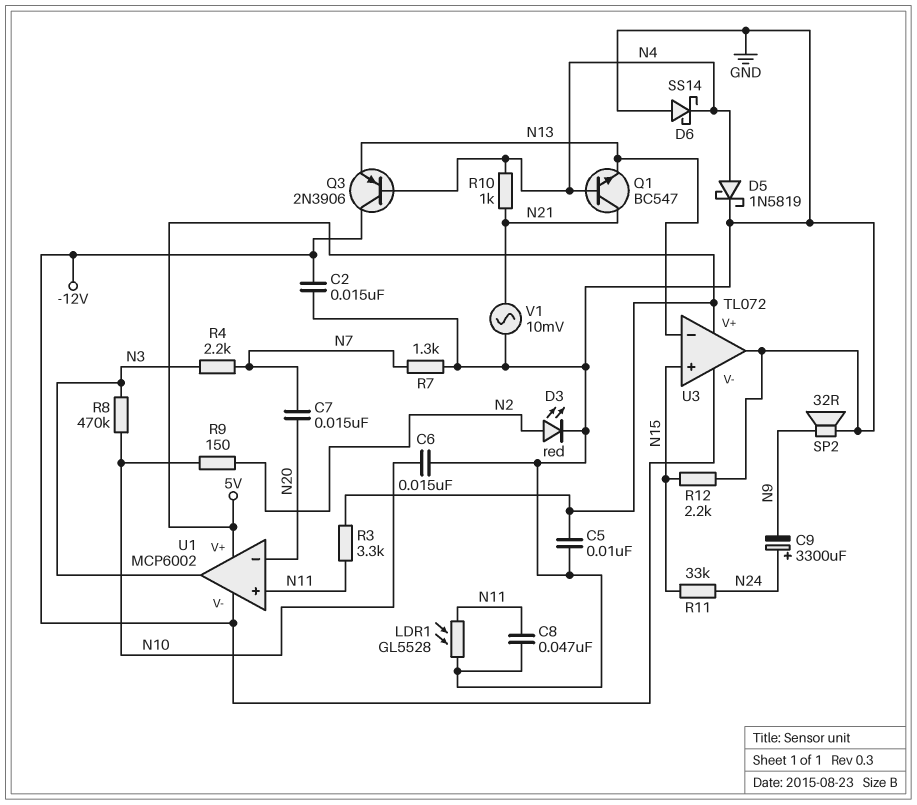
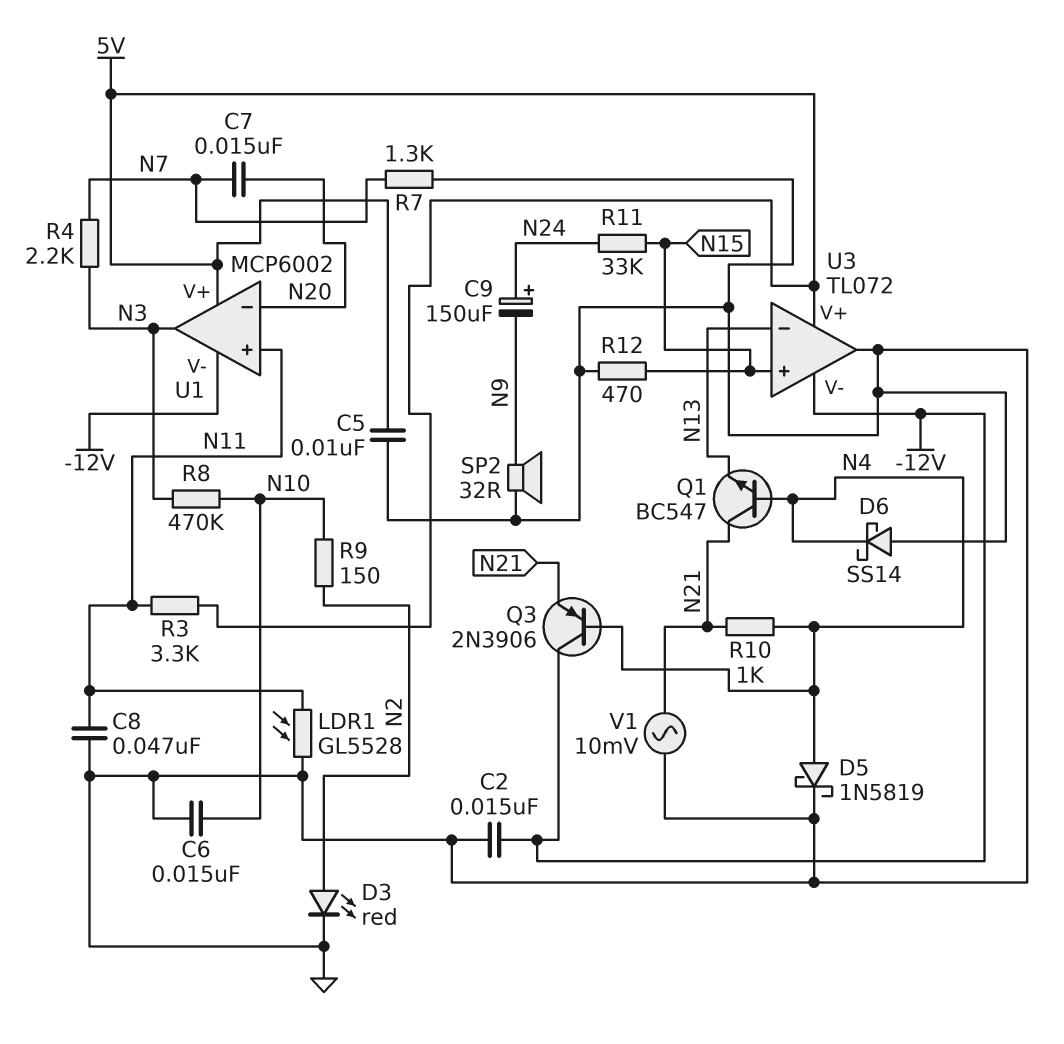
C9: 3300uF (plus N24, minus N9) -> 150uF (plus N24, minus N9)
Q3: PNP 2N3906 (B N4, C -12V, E N13) -> PNP 2N3906 (B N4, C -12V, E N21)
R12: 2.2k (GND, N15) -> 470 (GND, N15)

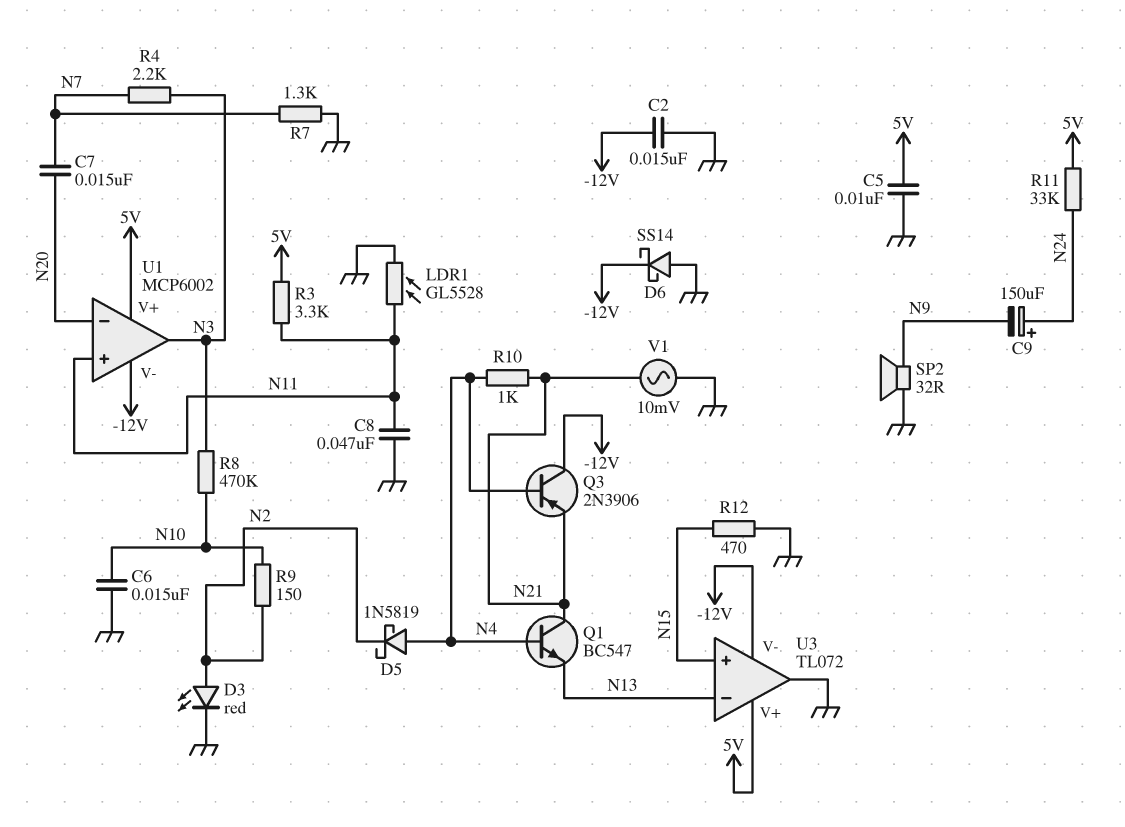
D5: schottky 1N5819 (A N4, K GND) -> schottky 1N5819 (A N4, K N2)
D6: schottky SS14 (A GND, K N4) -> schottky SS14 (A GND, K -12V)
R11: 33k (N15, N24) -> 33k (5V, N24)

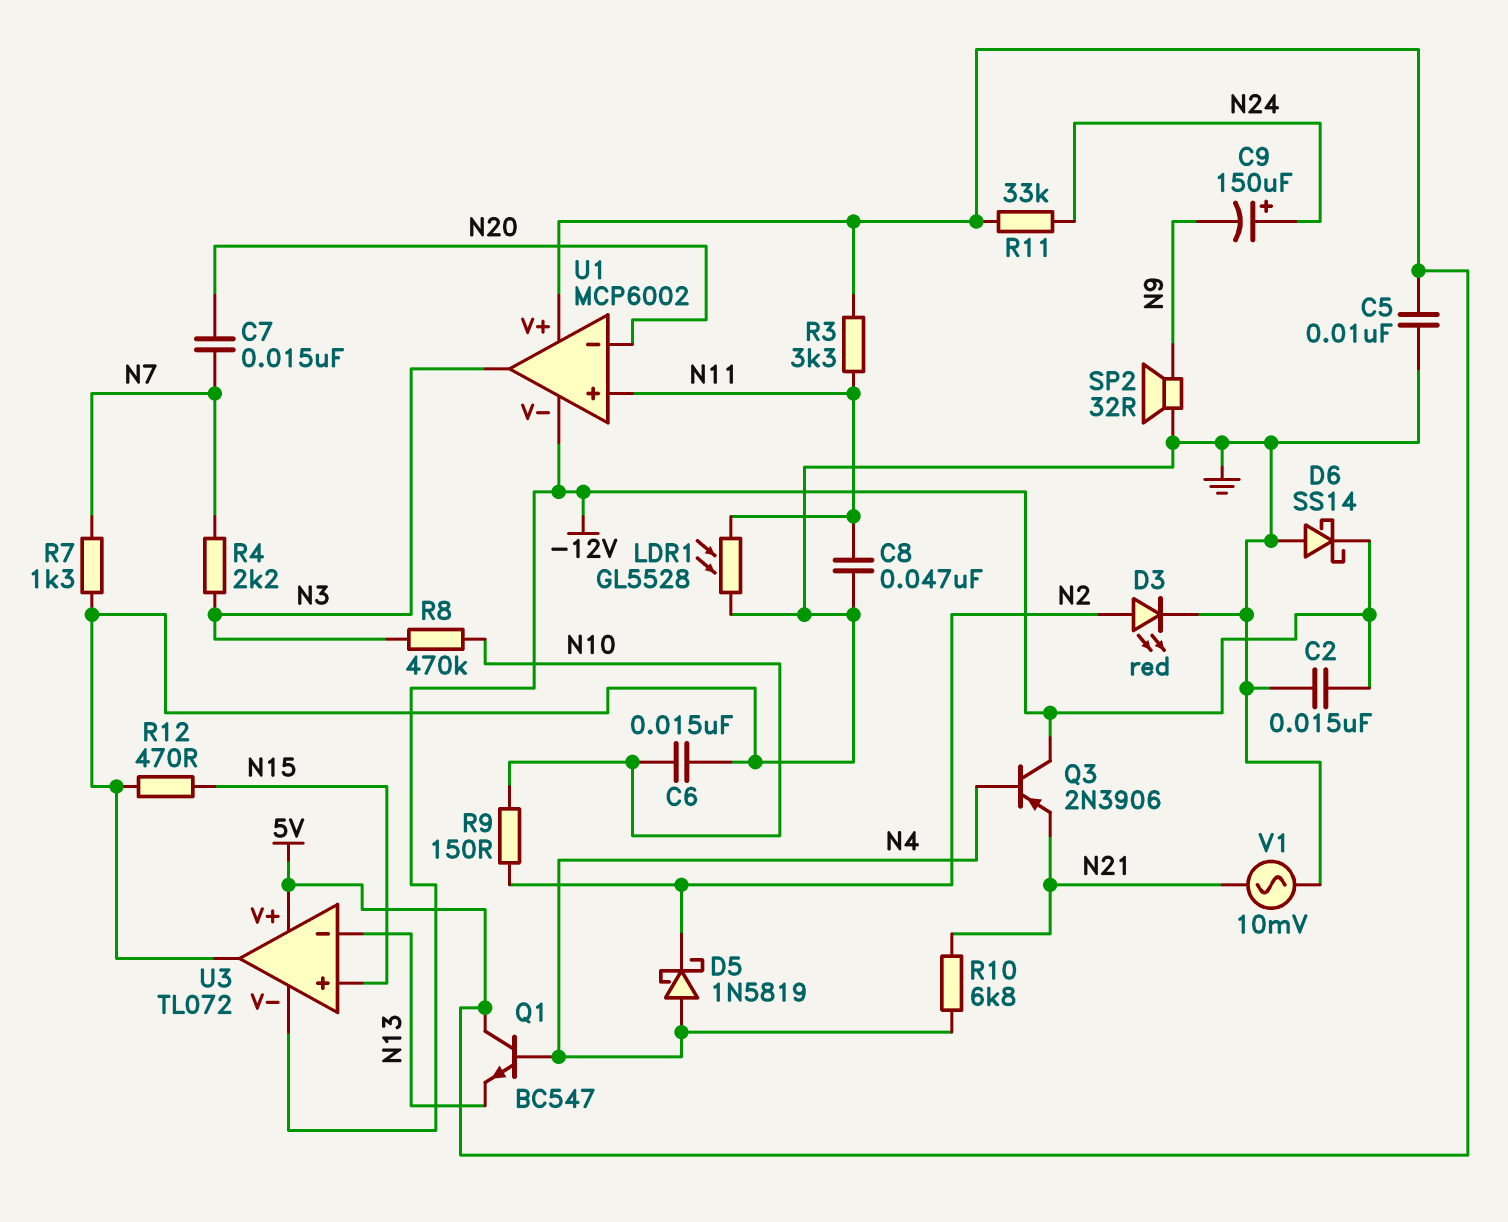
Q1: NPN BC547 (B N4, C N21, E N13) -> NPN BC547 (B N4, C 5V, E N13)
R10: 1k (N4, N21) -> 6.8k (N4, N21)

